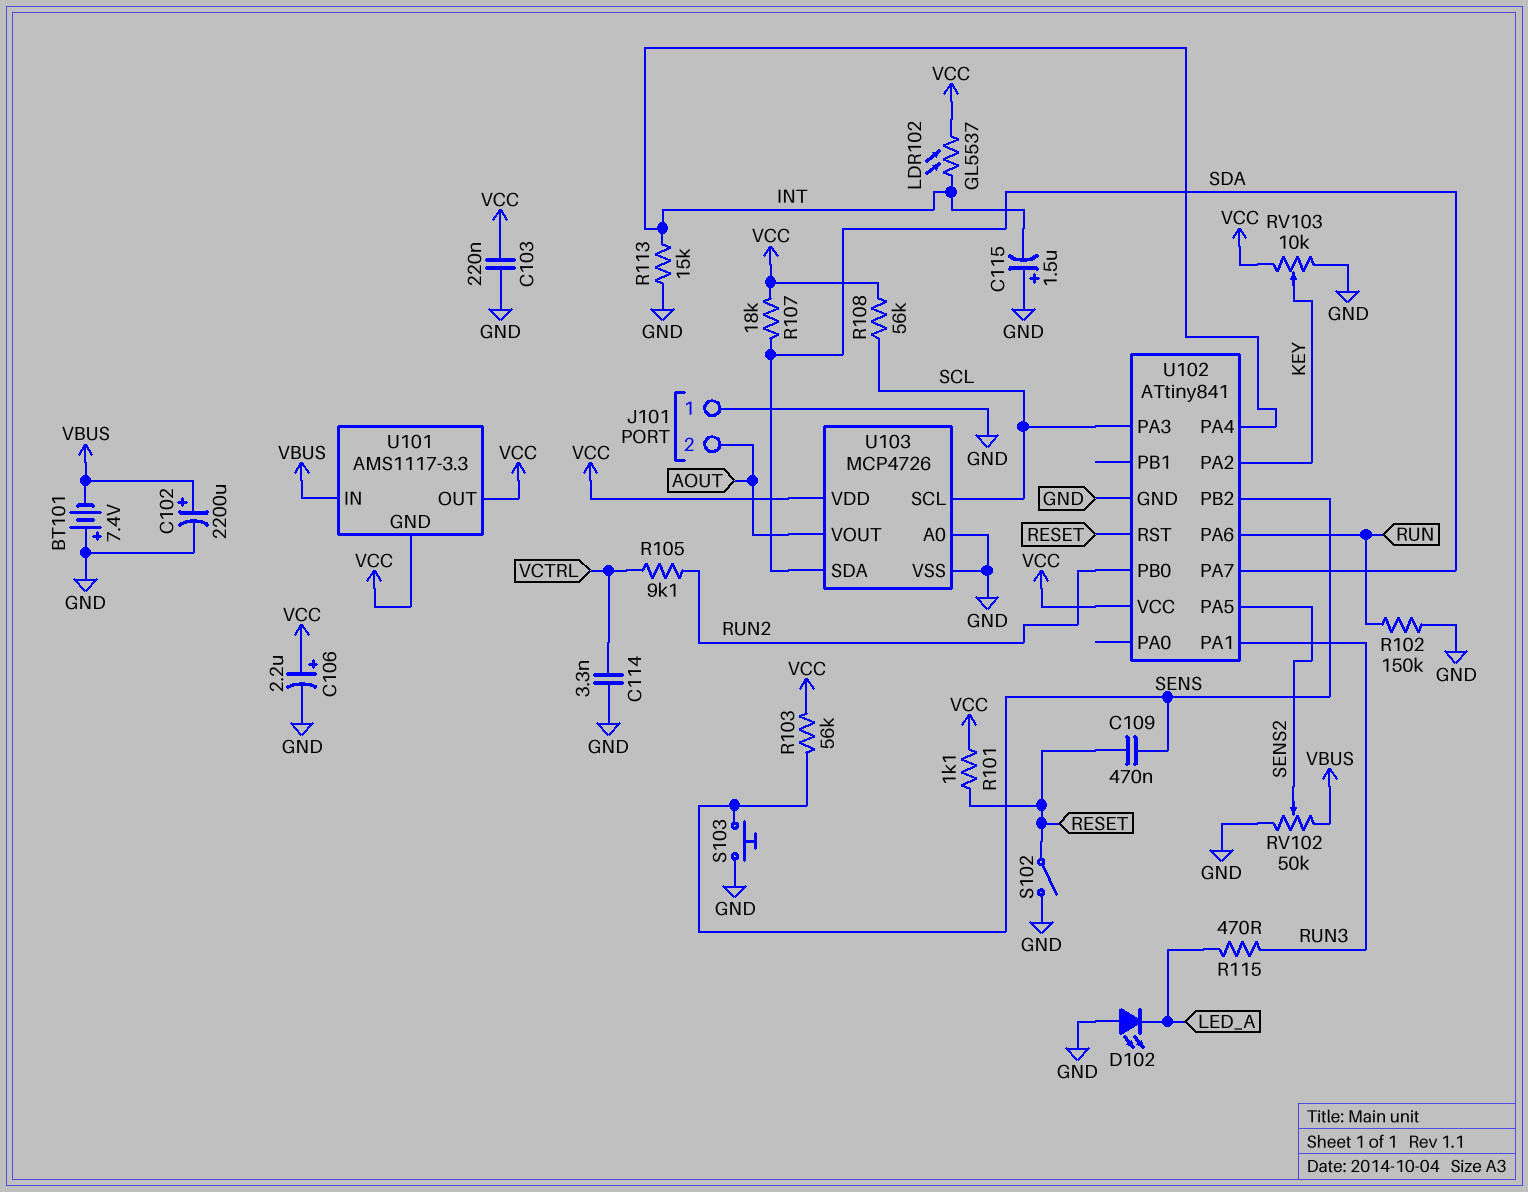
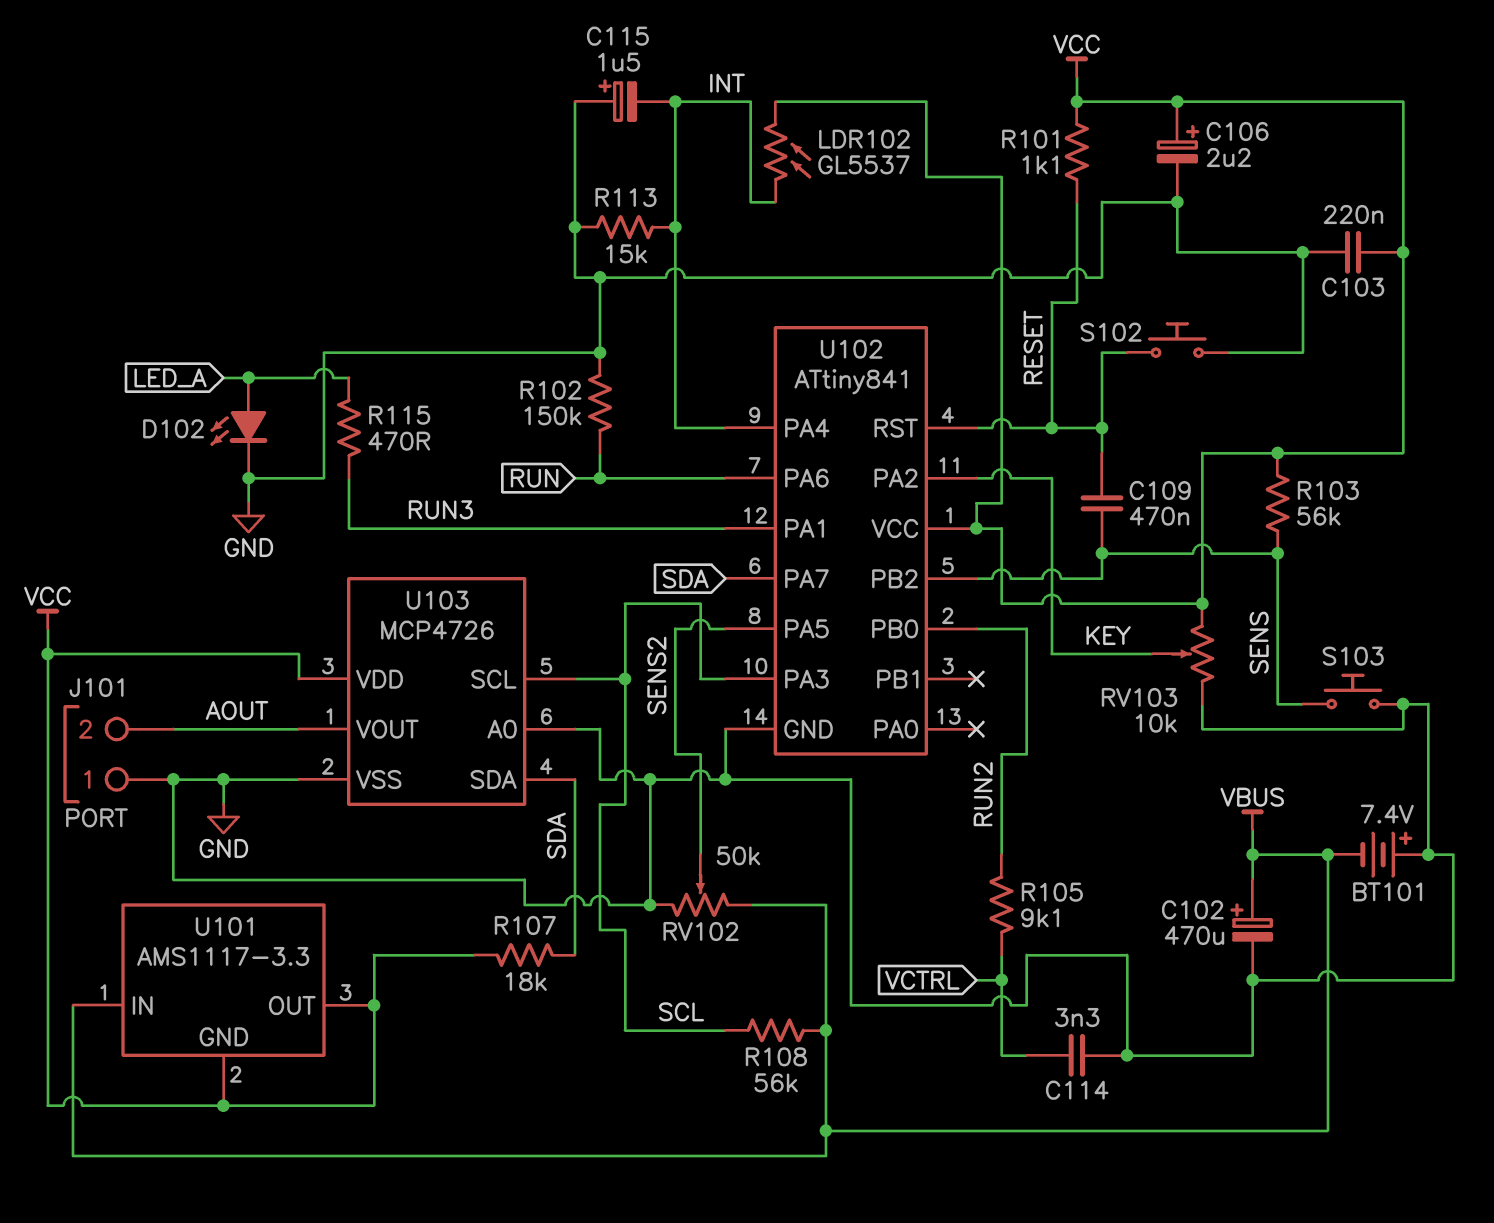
C102: 2200uF (plus VBUS, minus GND) -> 470uF (plus VBUS, minus GND)
D102: LED (A GND, K LED_A) -> LED (A LED_A, K GND)
R108: 56k (SCL, VCC) -> 56k (SCL, VBUS)
S102: switch (GND, RESET) -> button (GND, RESET)

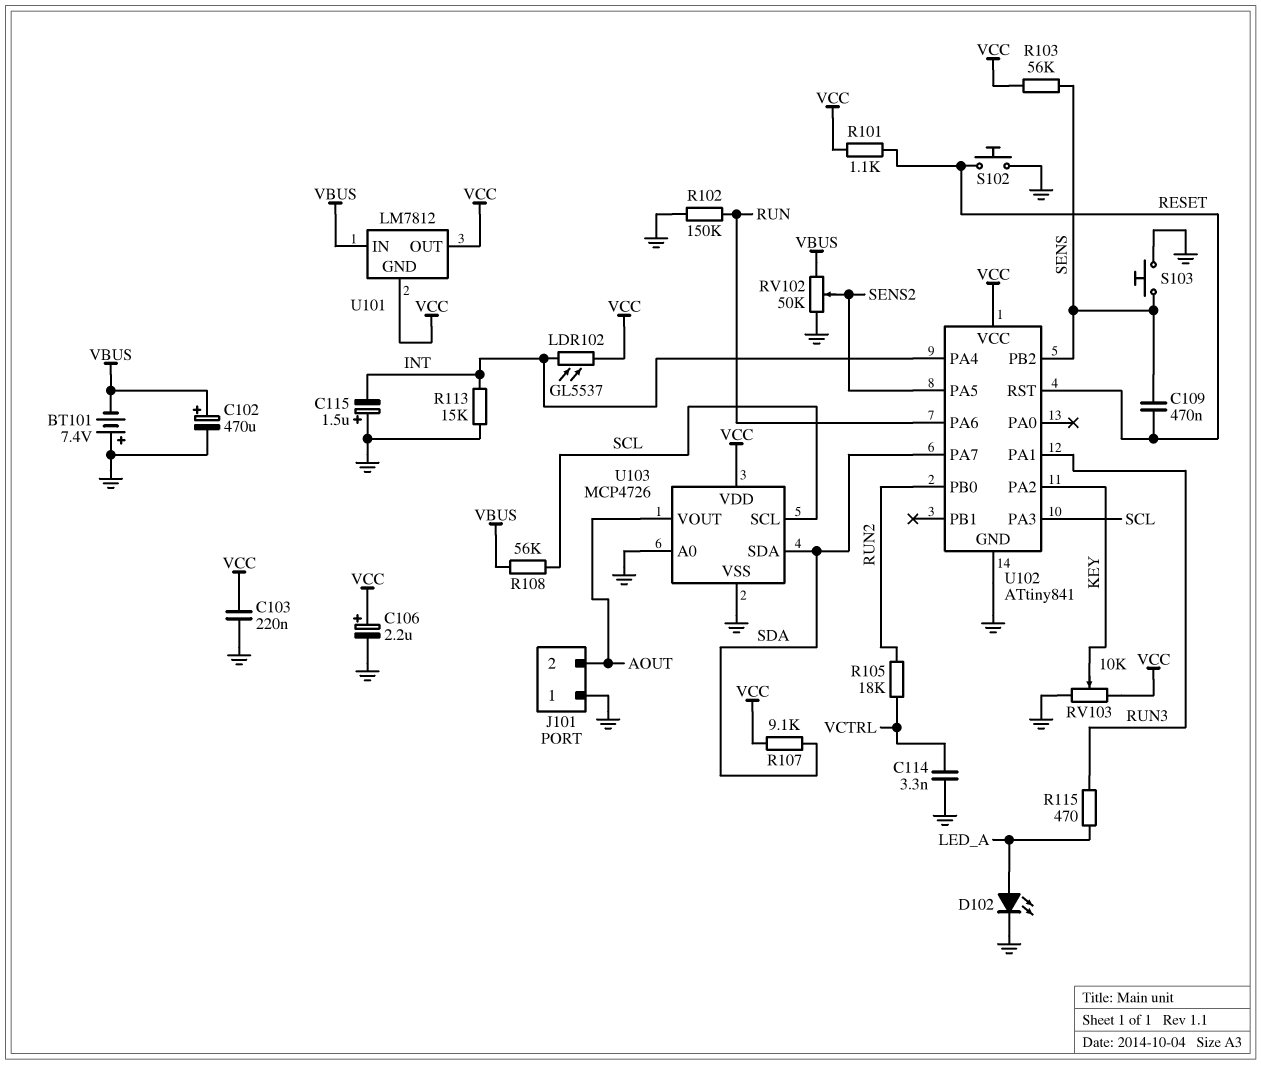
R105: 9.1k (RUN2, VCTRL) -> 18k (RUN2, VCTRL)
R107: 18k (SDA, VCC) -> 9.1k (SDA, VCC)
U101: AMS1117-3.3 -> LM7812

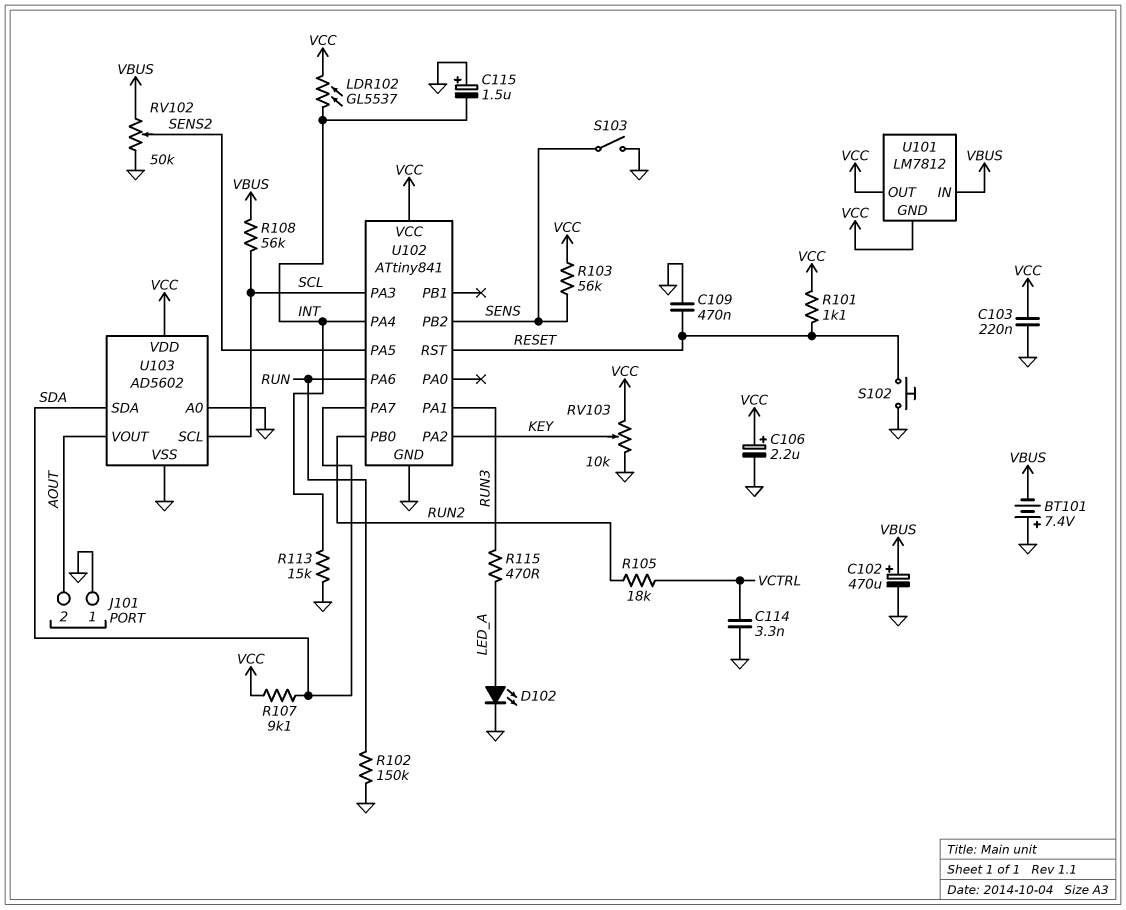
C109: 470nF (RESET, SENS) -> 470nF (GND, RESET)
S103: button (GND, SENS) -> switch (GND, SENS)
U103: MCP4726 -> AD5602

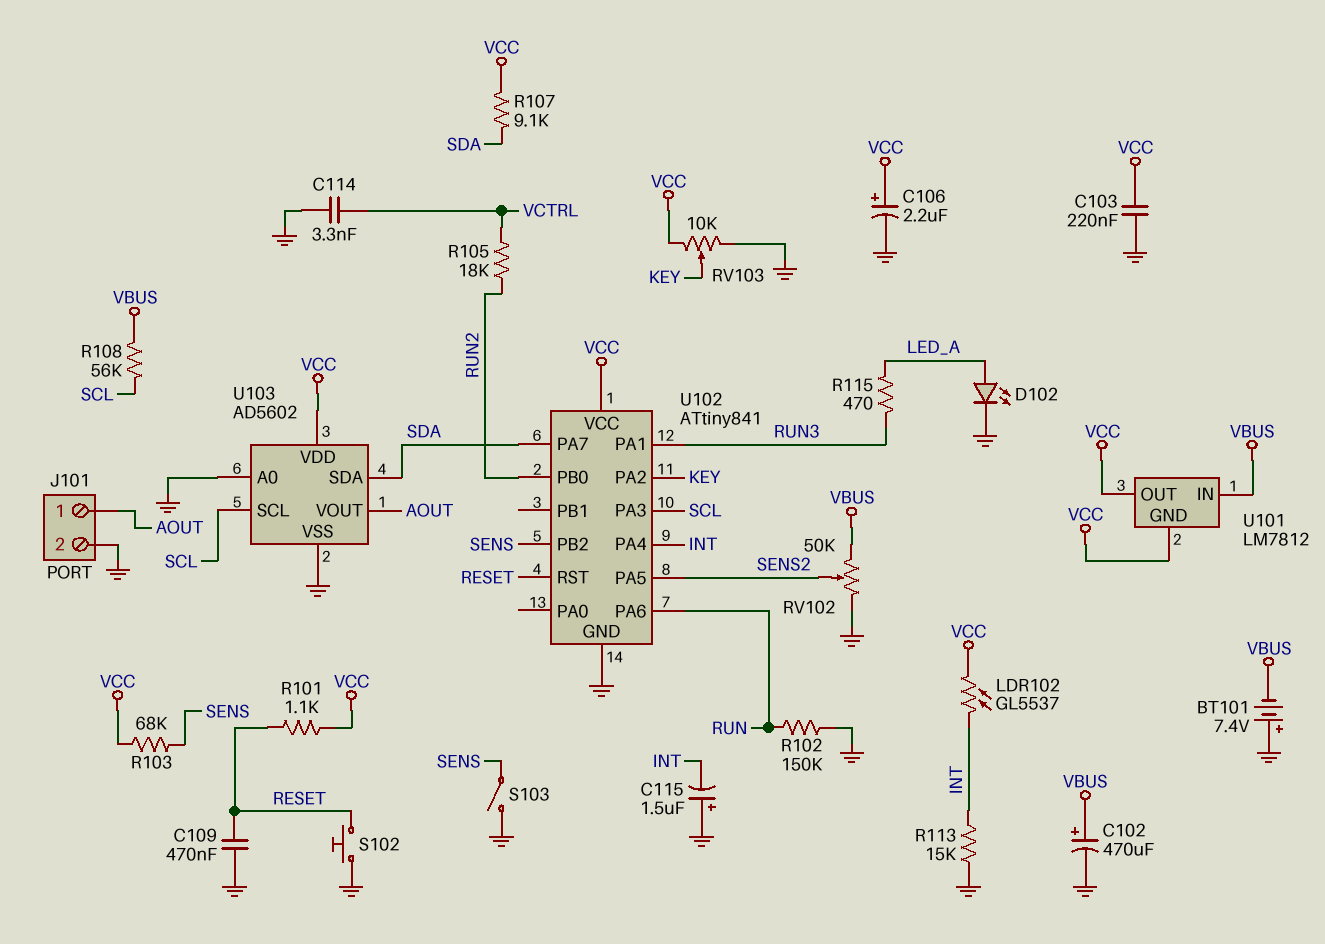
J101 pin 1: GND -> AOUT
J101 pin 2: AOUT -> GND
R103: 56k (SENS, VCC) -> 68k (SENS, VCC)

